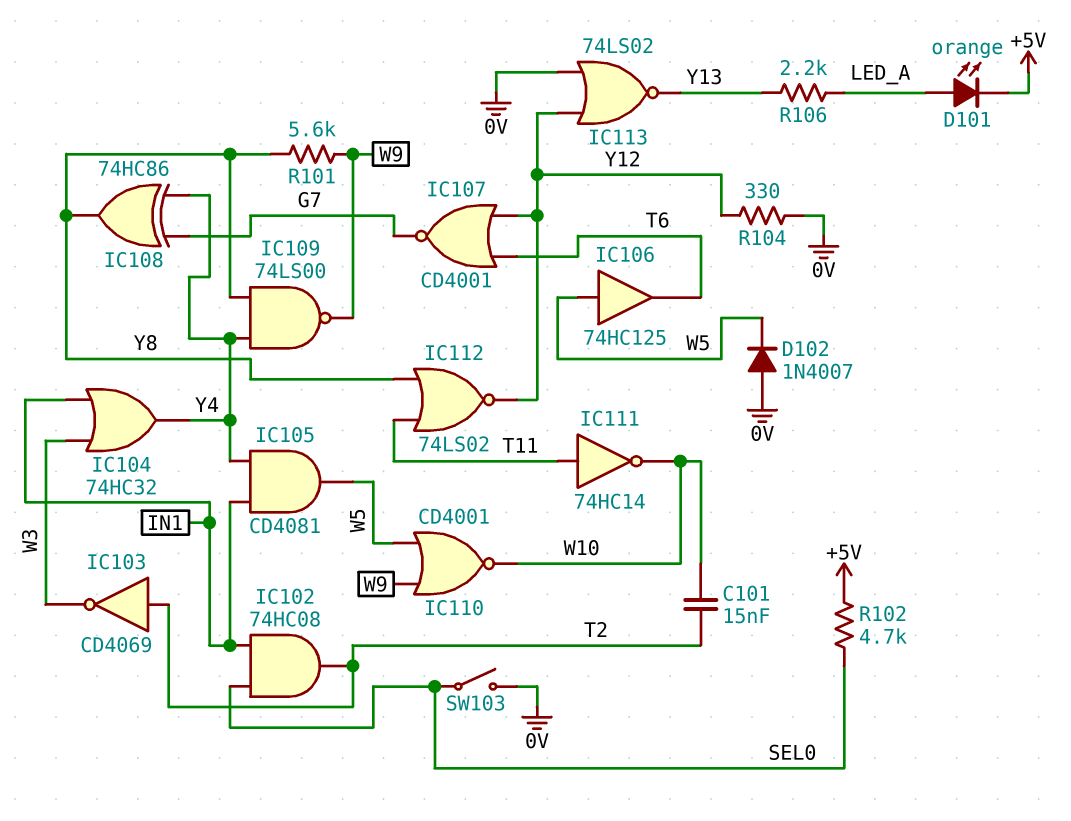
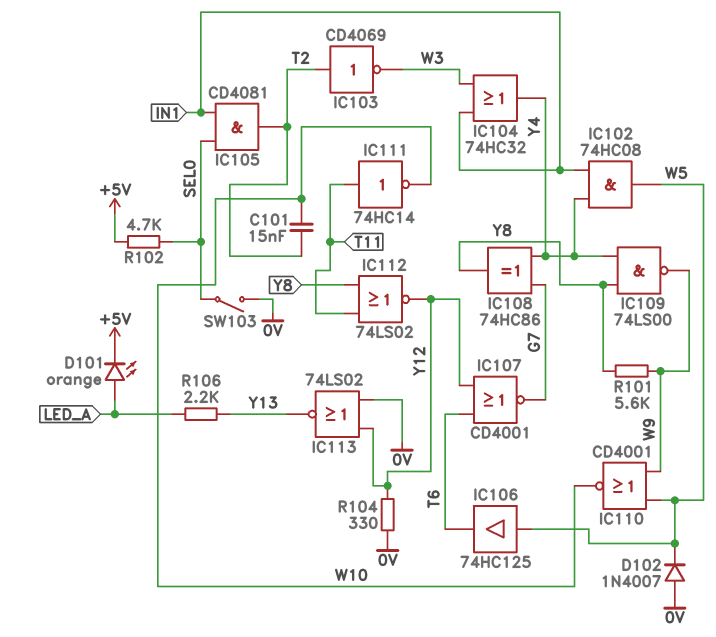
IC102: AND 74HC08 (in IN1, in SEL0, out T2) -> AND 74HC08 (in IN1, in Y4, out W5)
IC105: AND CD4081 (in IN1, in Y4, out W5) -> AND CD4081 (in IN1, in SEL0, out T2)

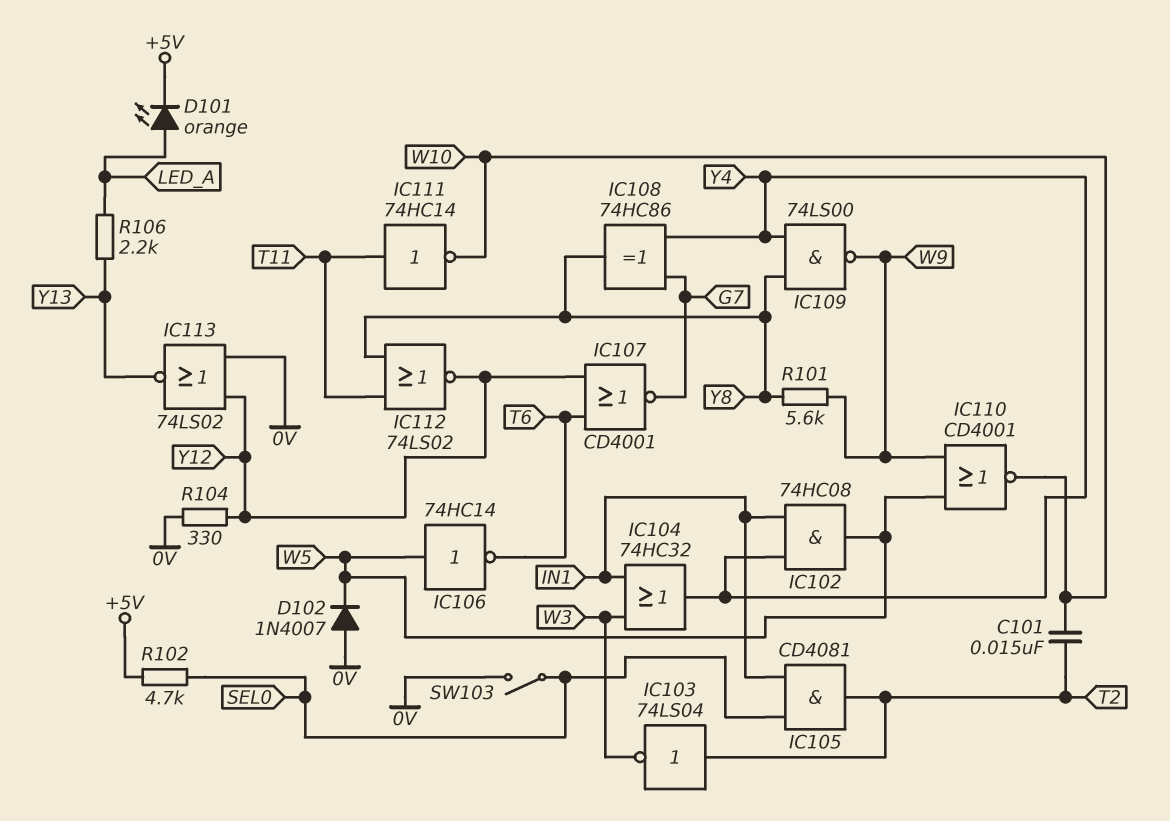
IC103: NOT CD4069 (in T2, out W3) -> NOT 74LS04 (in T2, out W3)
IC106: buffer 74HC125 (in W5, out T6) -> NOT 74HC14 (in W5, out T6)

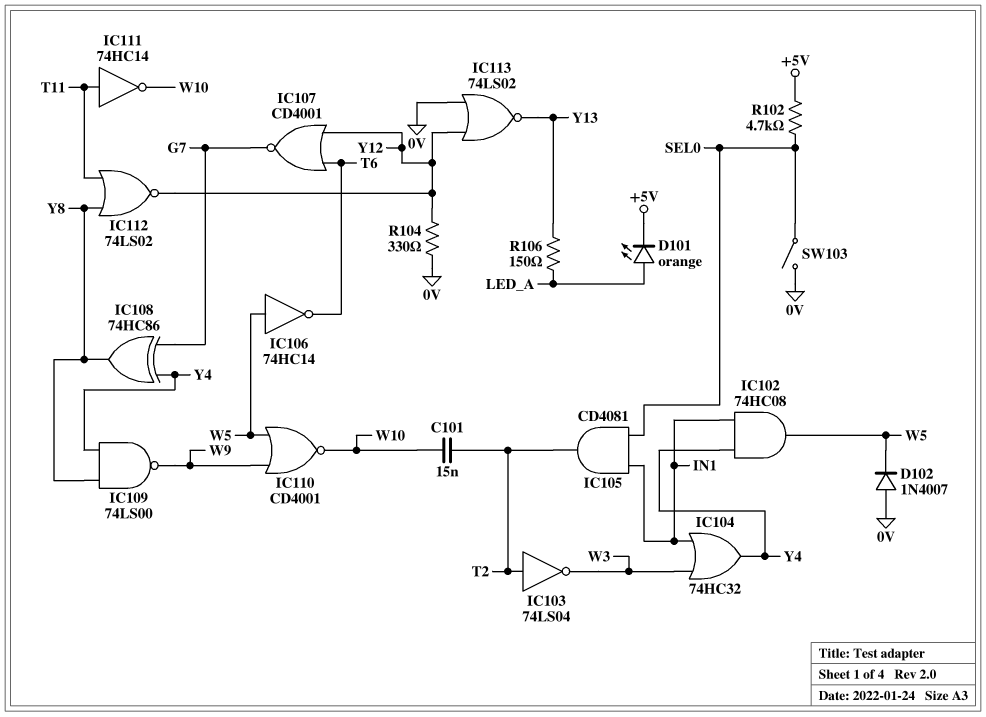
R101: 5.6k (W9, Y8) -> none
R106: 2.2k (LED_A, Y13) -> 150 (LED_A, Y13)

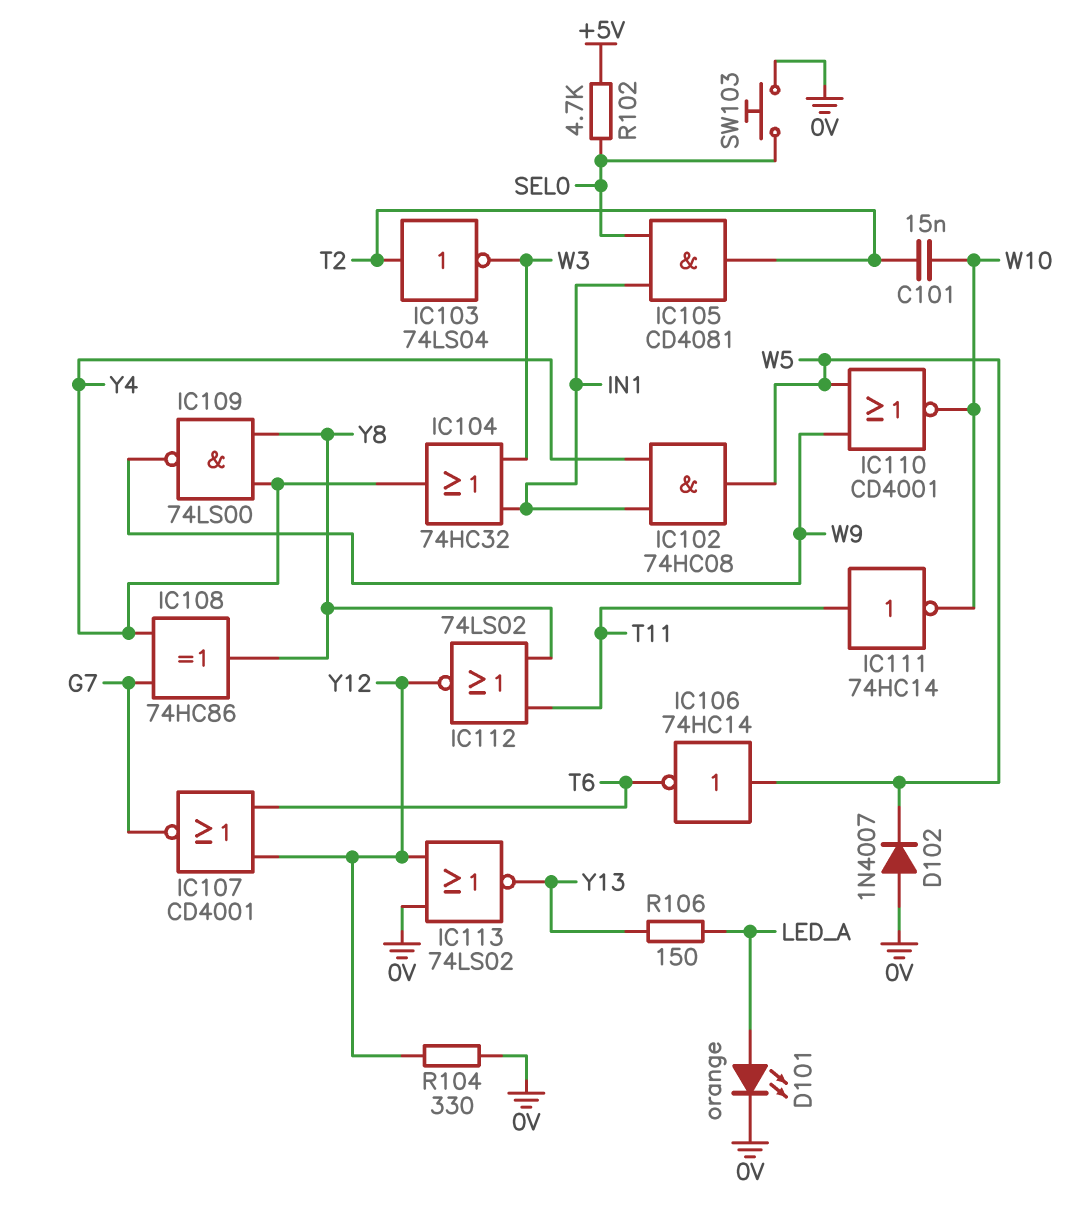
D101: LED orange (A LED_A, K +5V) -> LED orange (A LED_A, K 0V)
SW103: switch (0V, SEL0) -> button (0V, SEL0)

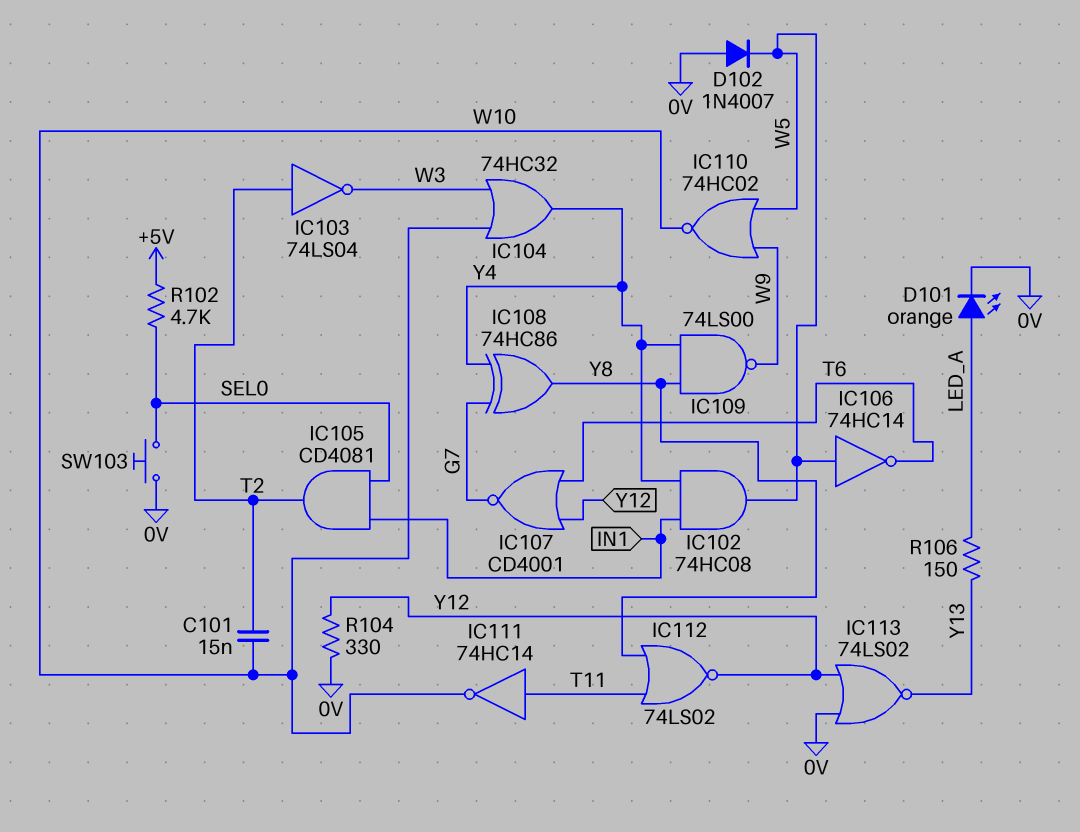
IC104: OR 74HC32 (in IN1, in W3, out Y4) -> OR 74HC32 (in W3, in W10, out Y4)
IC110: NOR CD4001 (in W5, in W9, out W10) -> NOR 74HC02 (in W5, in W9, out W10)

